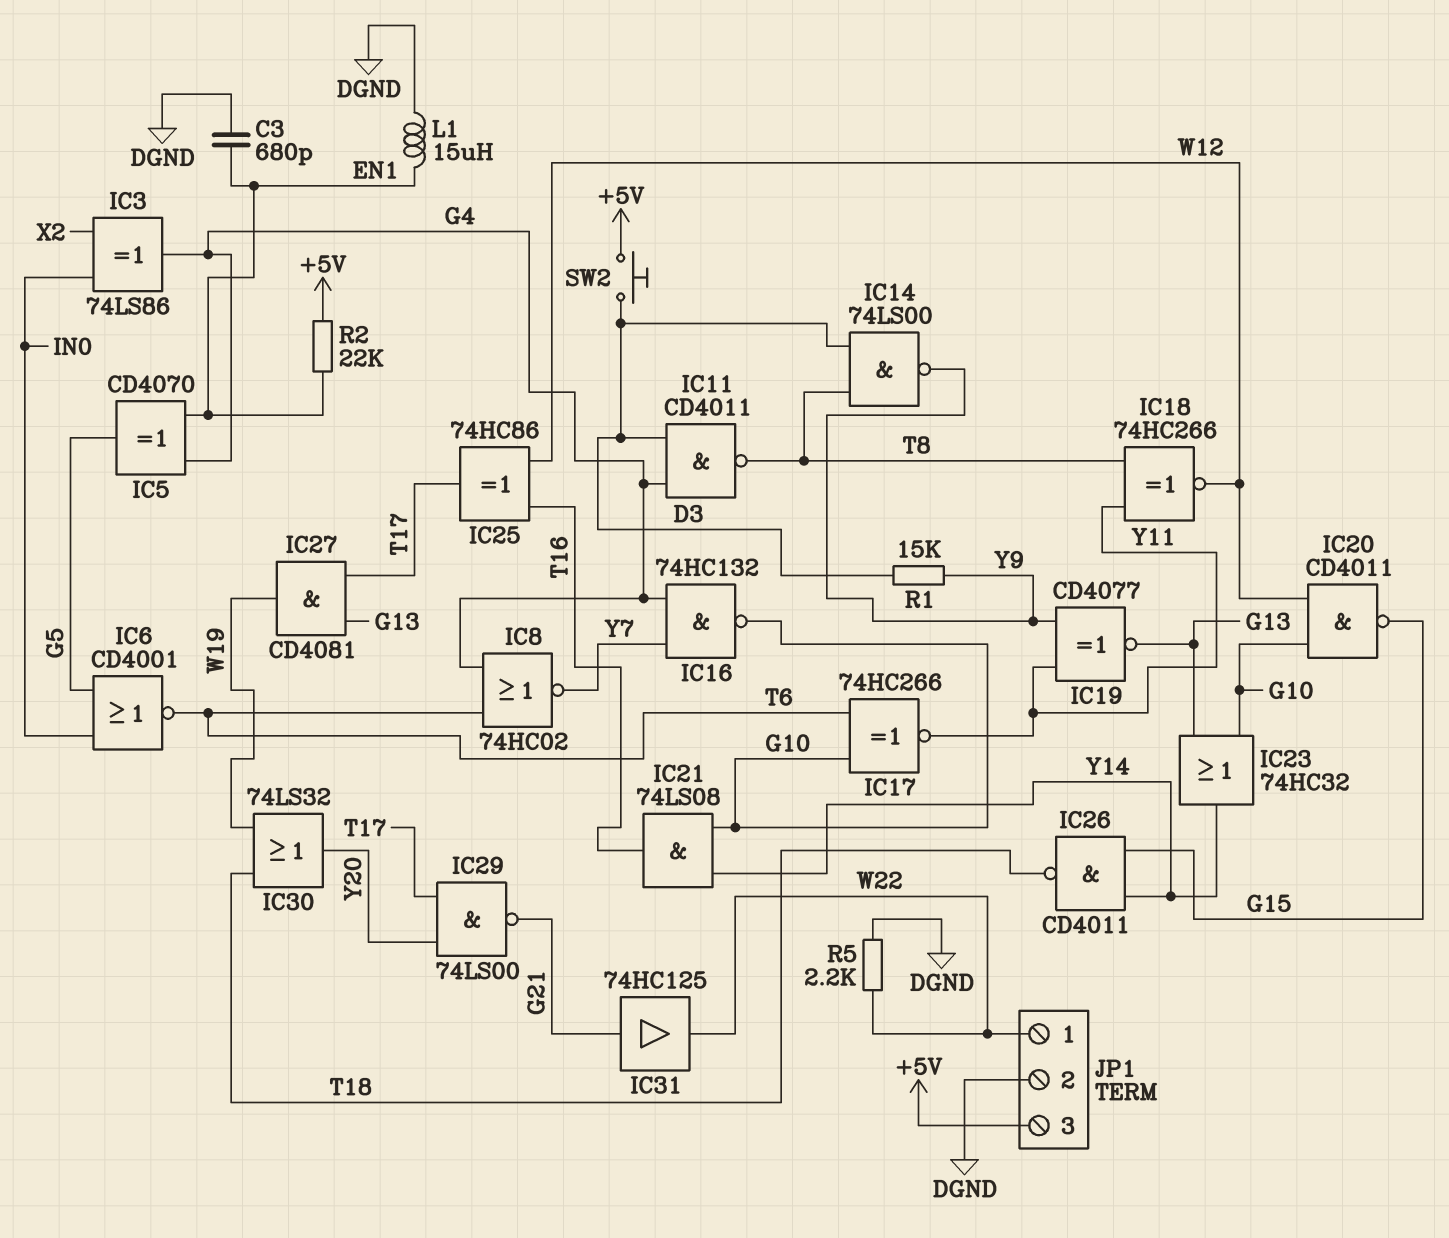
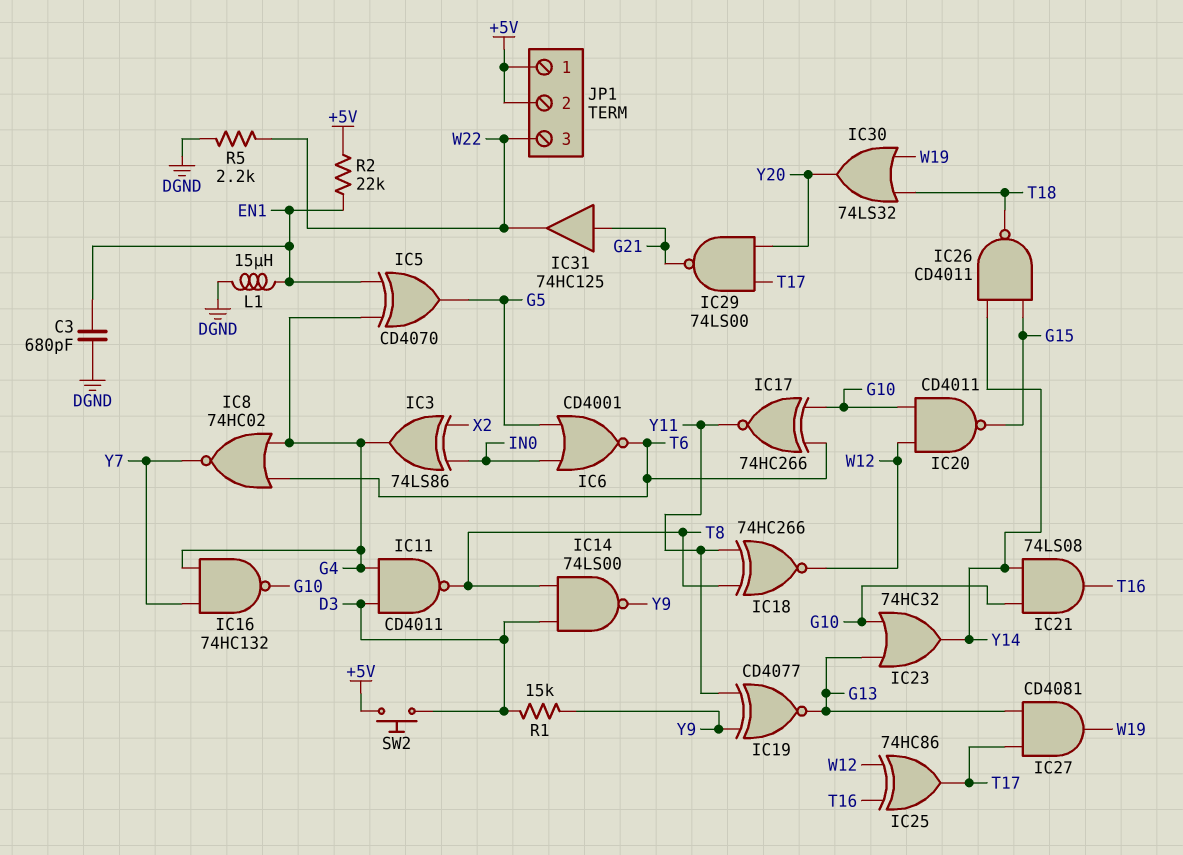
JP1 pin 1: W22 -> +5V
JP1 pin 2: DGND -> +5V
JP1 pin 3: +5V -> W22

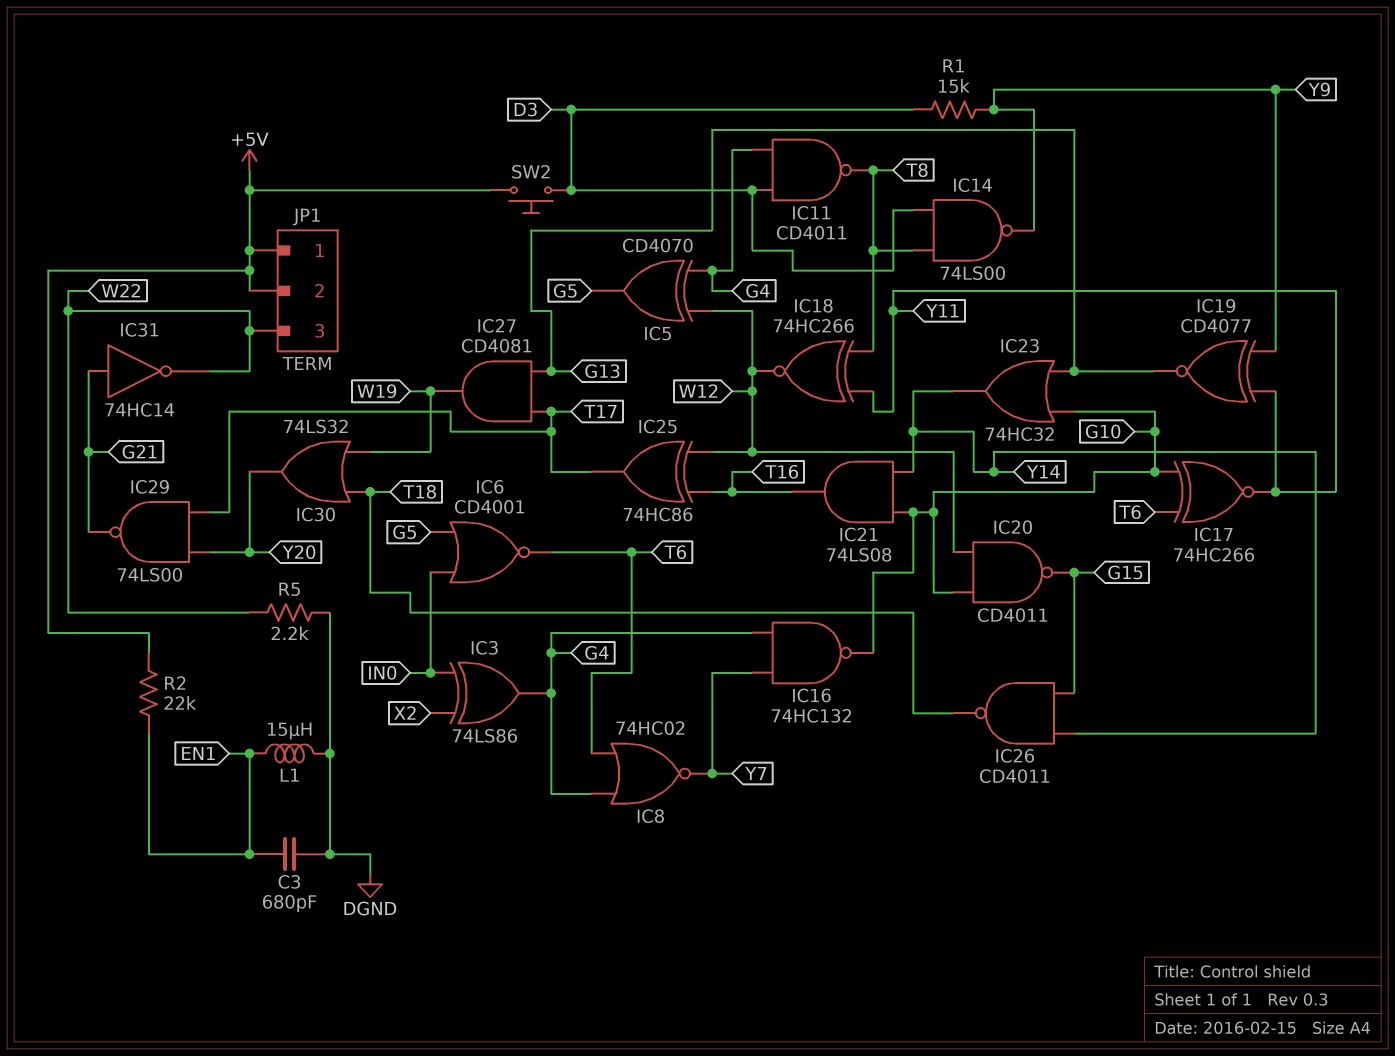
IC5: XOR CD4070 (in EN1, in G4, out G5) -> XOR CD4070 (in G4, in W12, out G5)
IC31: buffer 74HC125 (in G21, out W22) -> NOT 74HC14 (in G21, out W22)

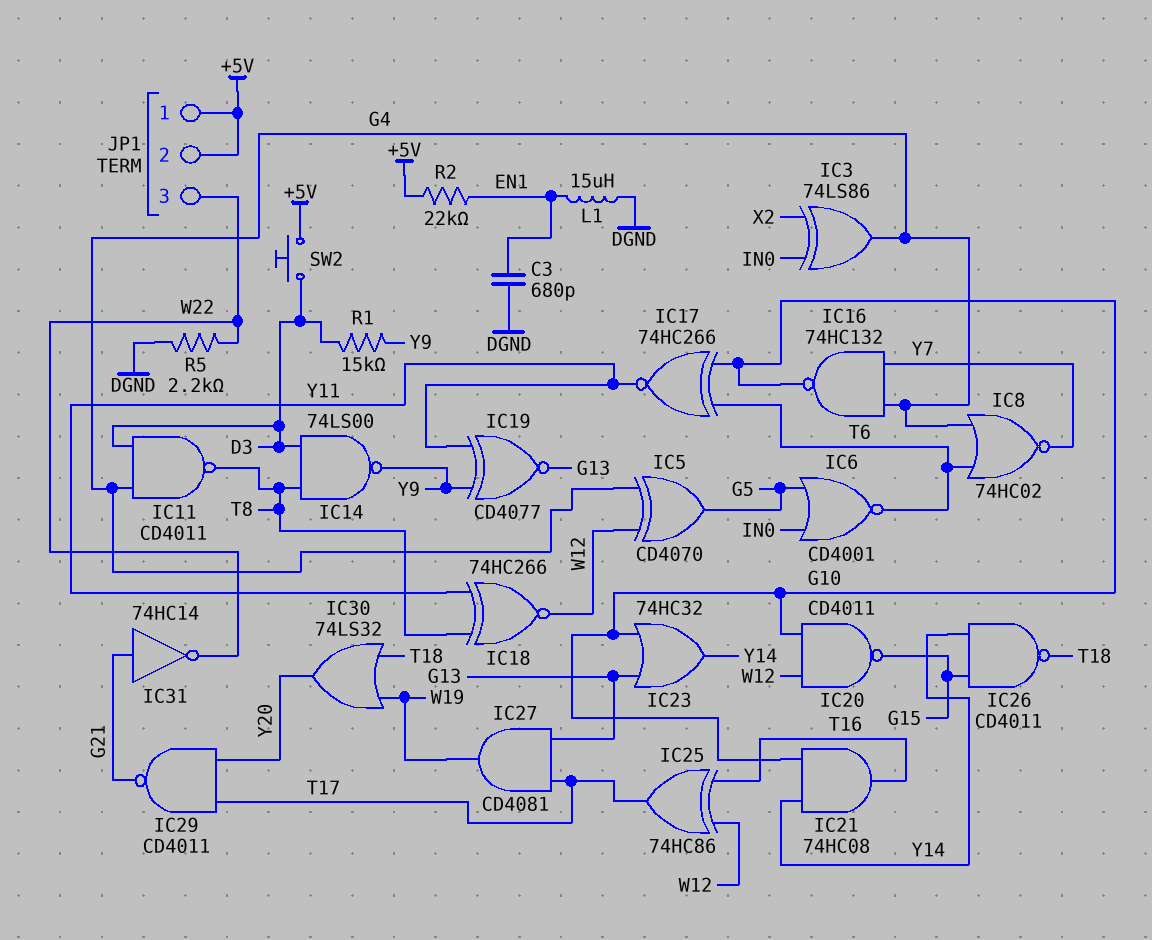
IC21: AND 74LS08 (in G10, in Y14, out T16) -> AND 74HC08 (in G10, in Y14, out T16)
IC29: NAND 74LS00 (in T17, in Y20, out G21) -> NAND CD4011 (in T17, in Y20, out G21)

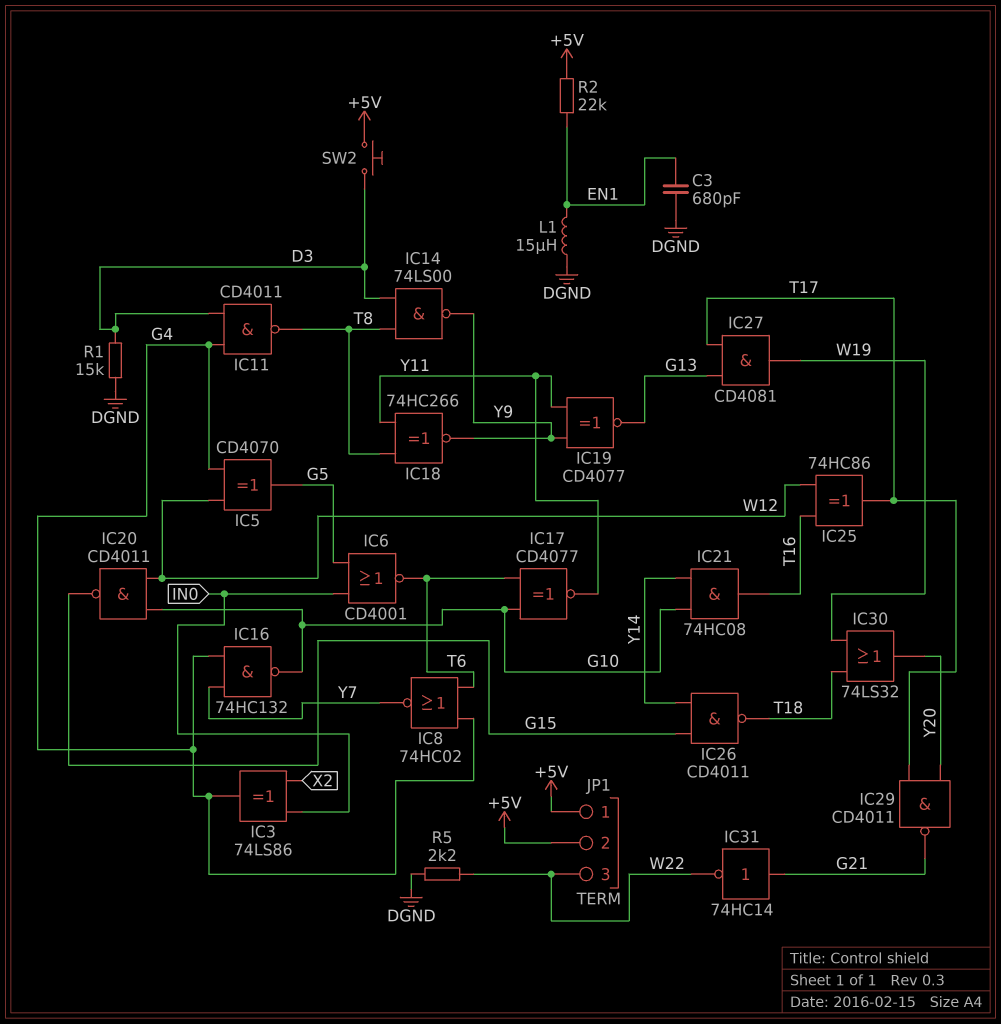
IC17: XNOR 74HC266 (in G10, in T6, out Y11) -> XNOR CD4077 (in G10, in T6, out Y11)
IC18: XNOR 74HC266 (in T8, in Y11, out W12) -> XNOR 74HC266 (in T8, in Y11, out Y9)
IC23: OR 74HC32 (in G10, in G13, out Y14) -> none
R1: 15k (D3, Y9) -> 15k (D3, DGND)

